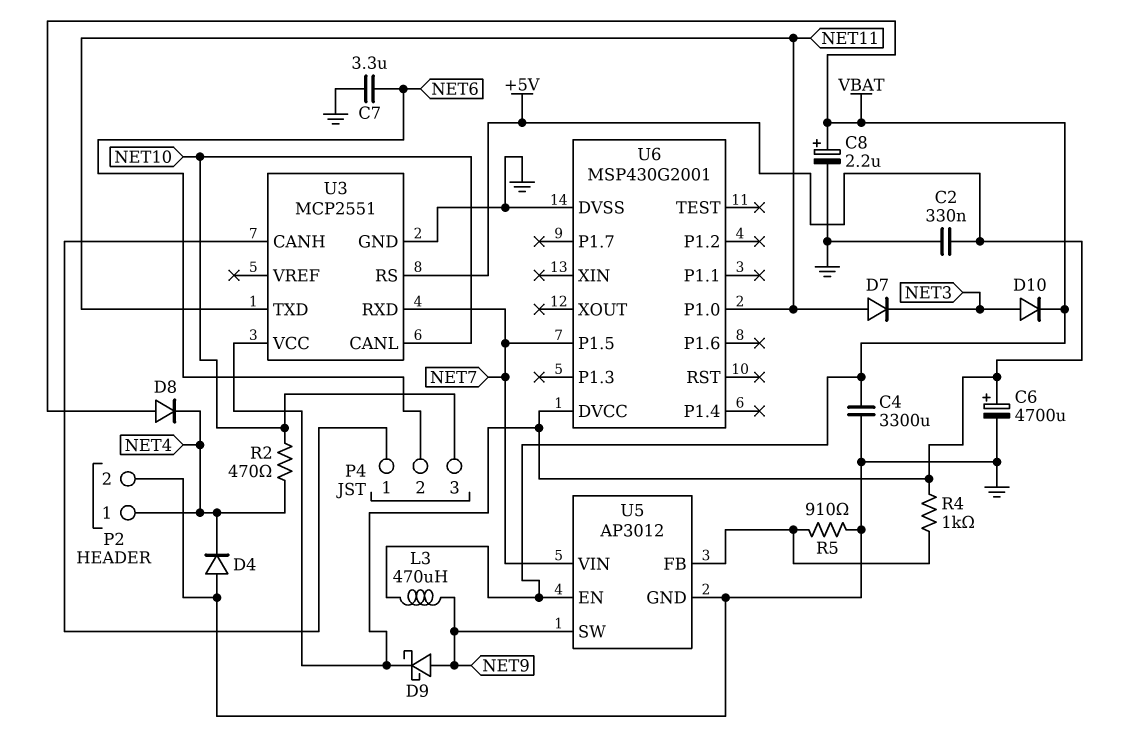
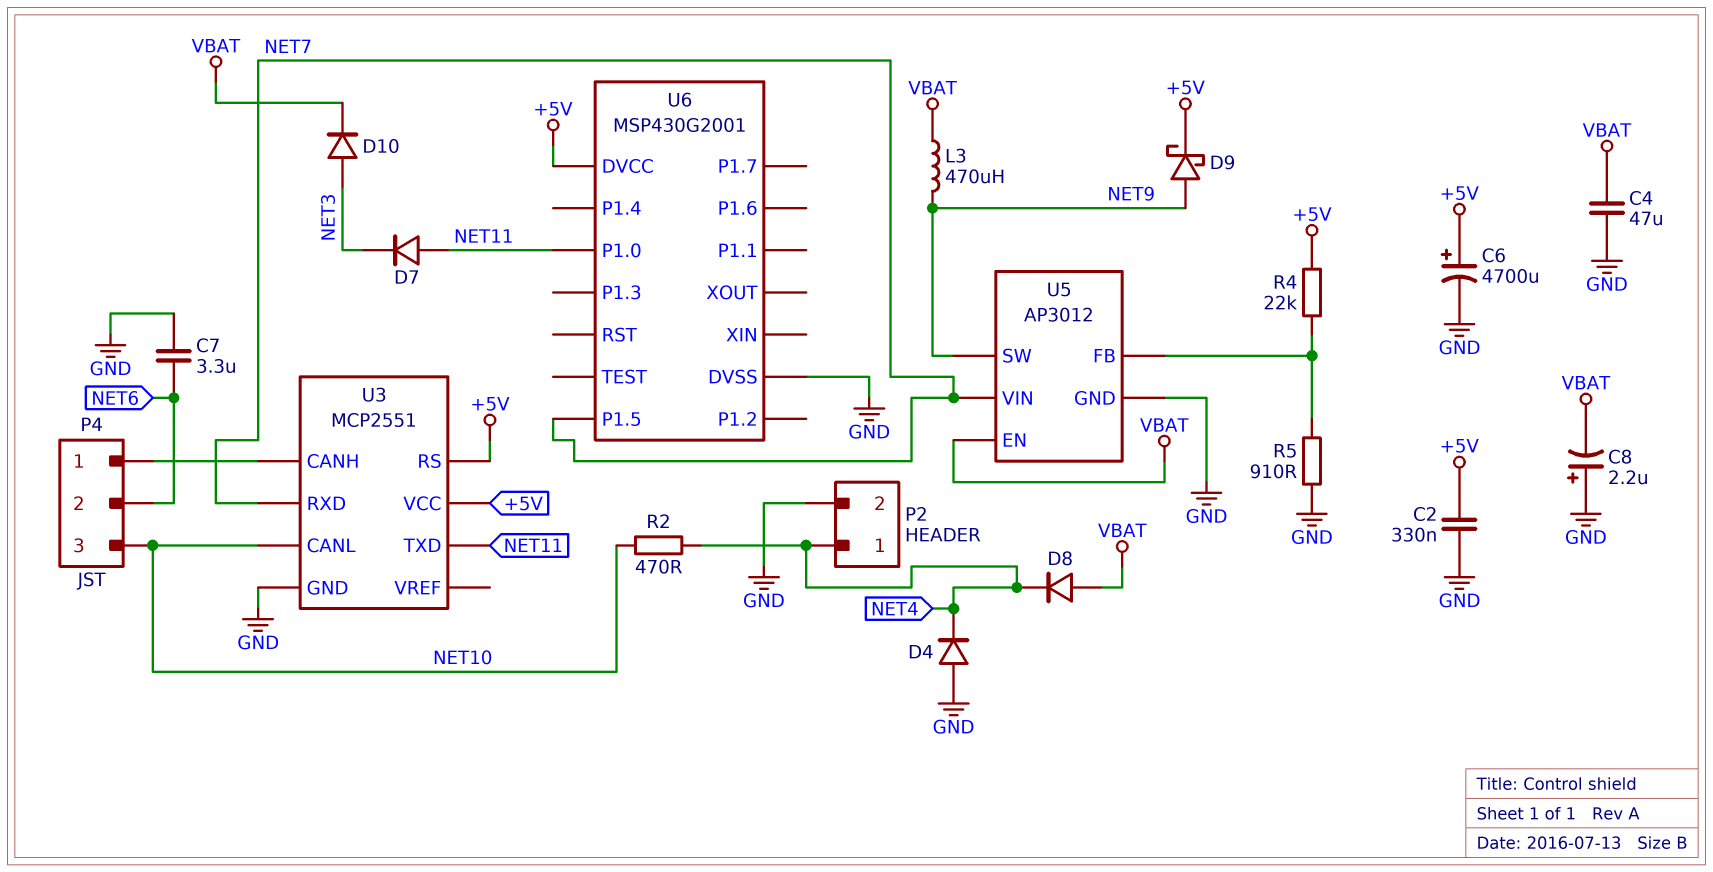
C4: 3300uF (GND, VBAT) -> 47uF (GND, VBAT)
C8: 2.2uF (plus VBAT, minus GND) -> 2.2uF (plus GND, minus VBAT)
R4: 1k (+5V, U5/FB) -> 22k (+5V, U5/FB)

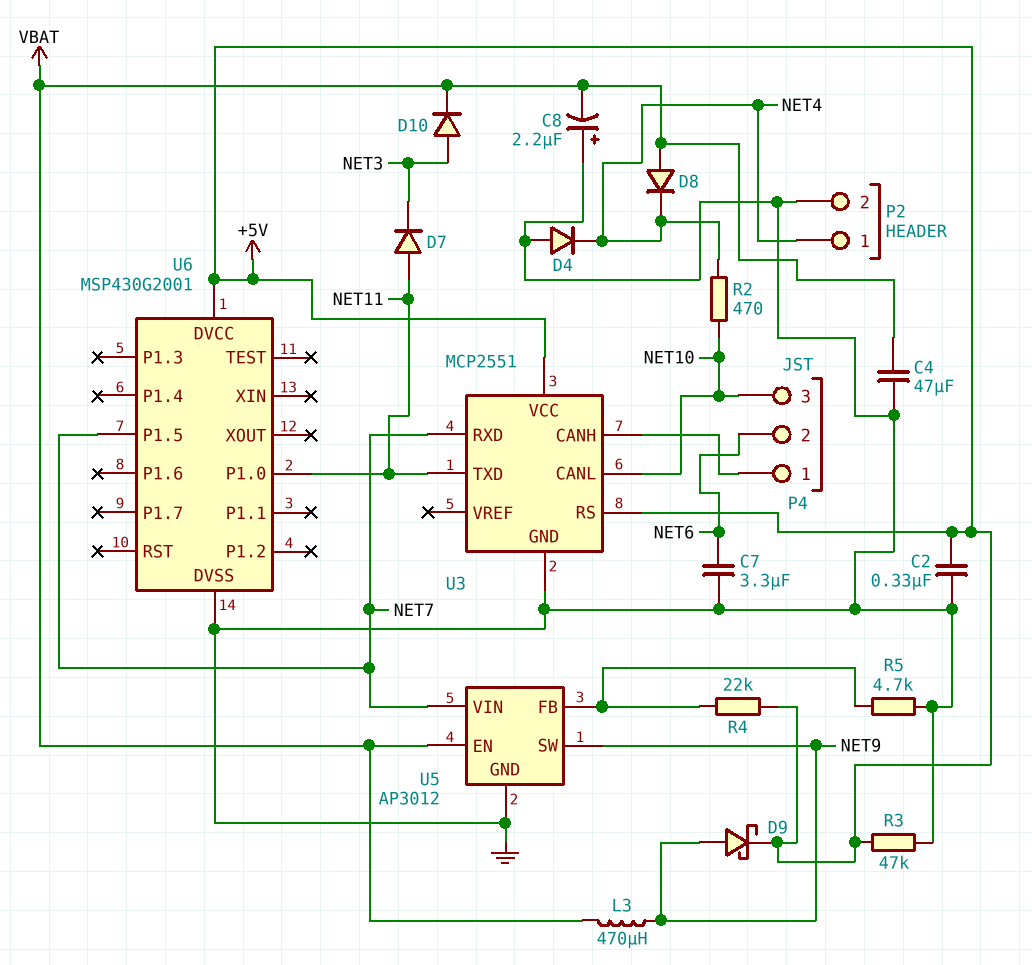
C6: 4700uF (plus +5V, minus GND) -> none
R3: none -> 47k (+5V, GND)
R5: 910 (GND, U5/FB) -> 4.7k (GND, U5/FB)

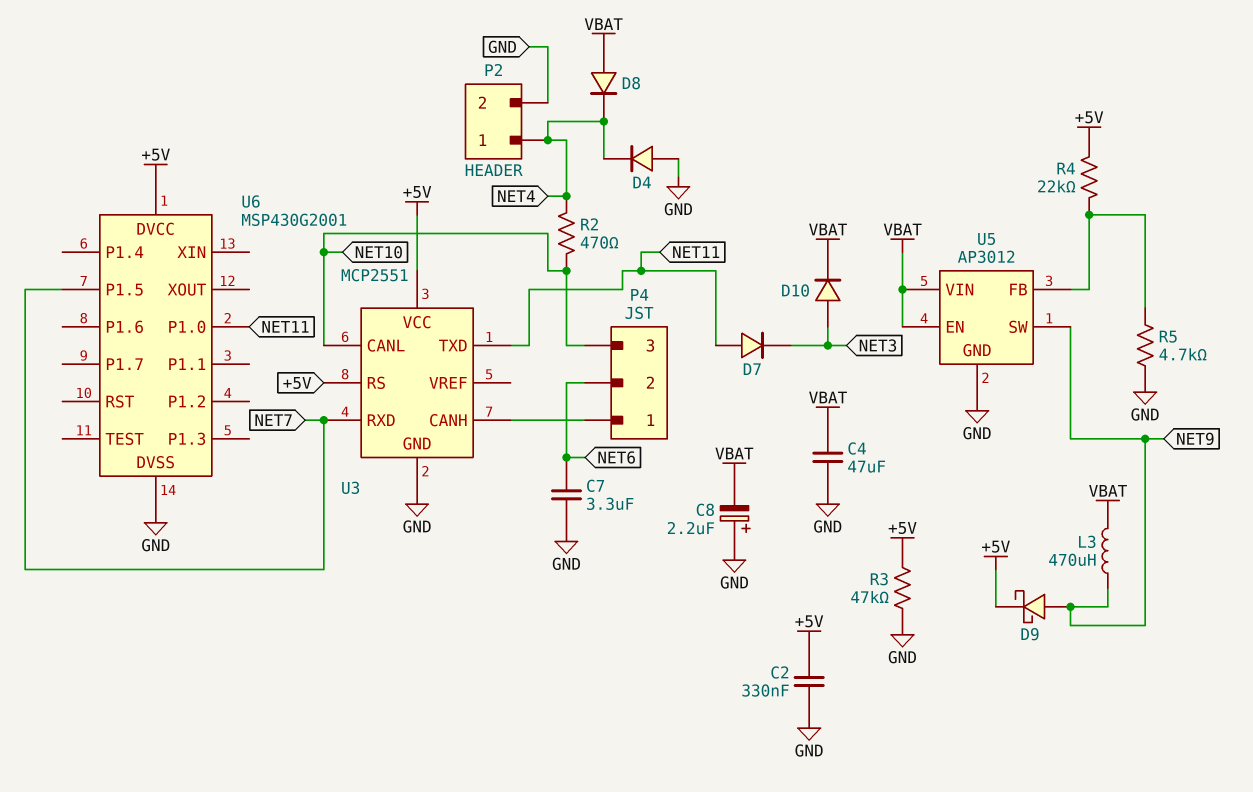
U5 pin VIN: NET7 -> VBAT

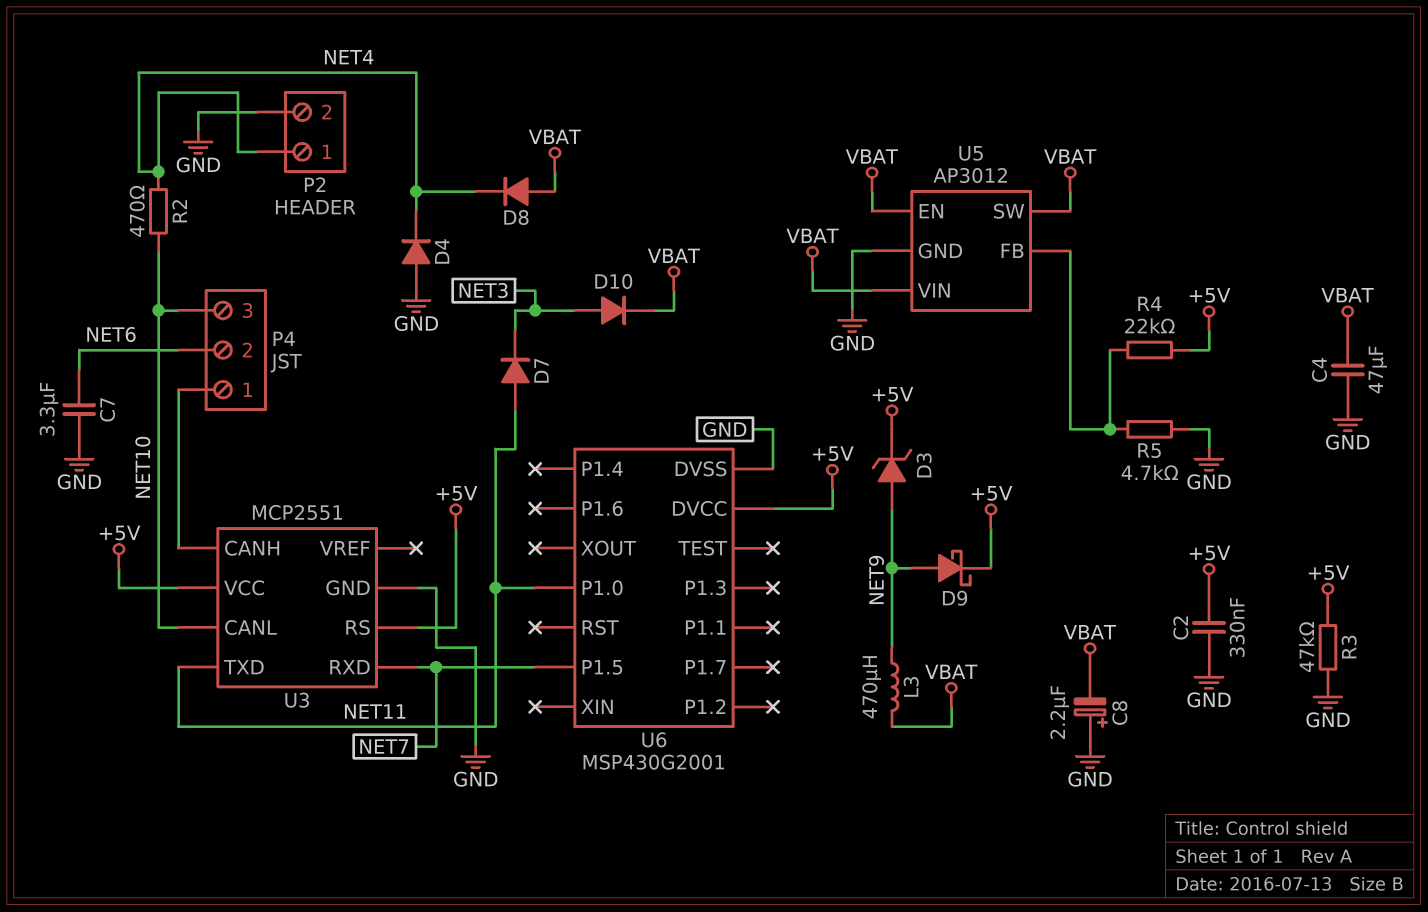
D3: none -> zener (A NET9, K +5V)
U5 pin SW: NET9 -> VBAT

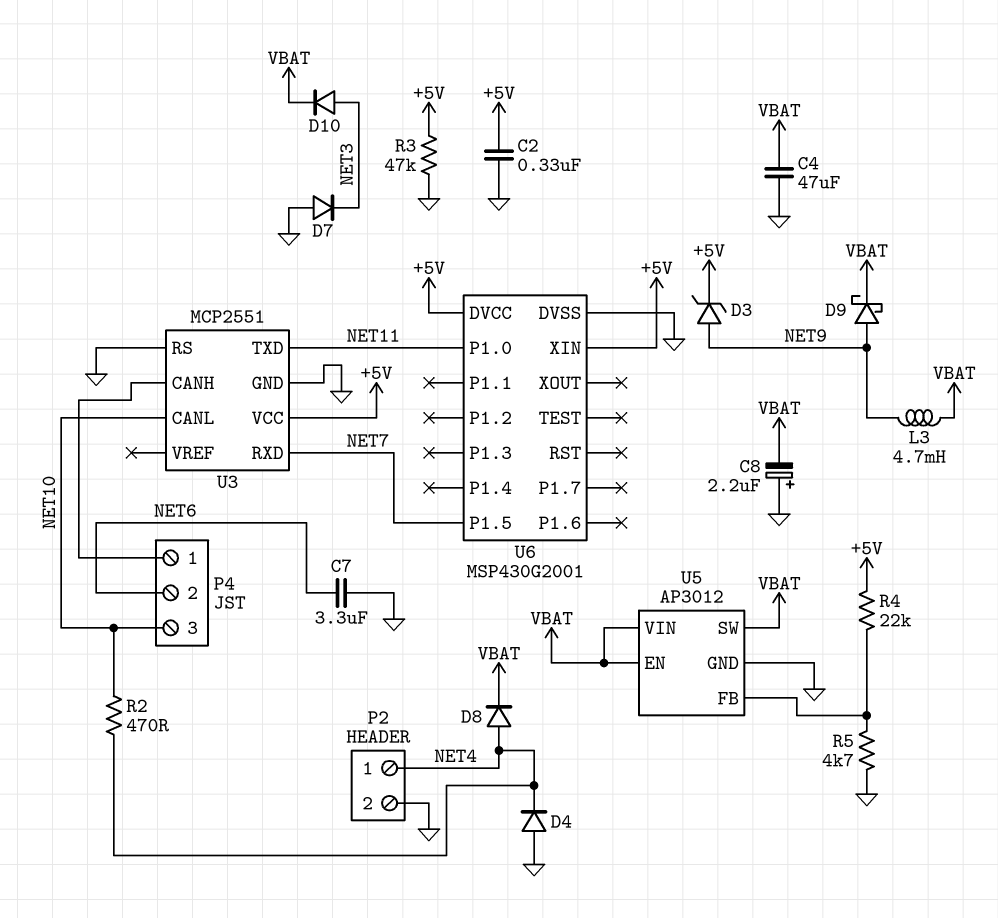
D7: diode (A NET11, K NET3) -> diode (A GND, K NET3)
D8: diode (A VBAT, K NET4) -> diode (A NET4, K VBAT)
D9: schottky (A NET9, K +5V) -> schottky (A NET9, K VBAT)
L3: 470uH (NET9, VBAT) -> 4.7mH (NET9, VBAT)
U3 pin RS: +5V -> GND
U6 pin XIN: none -> +5V

